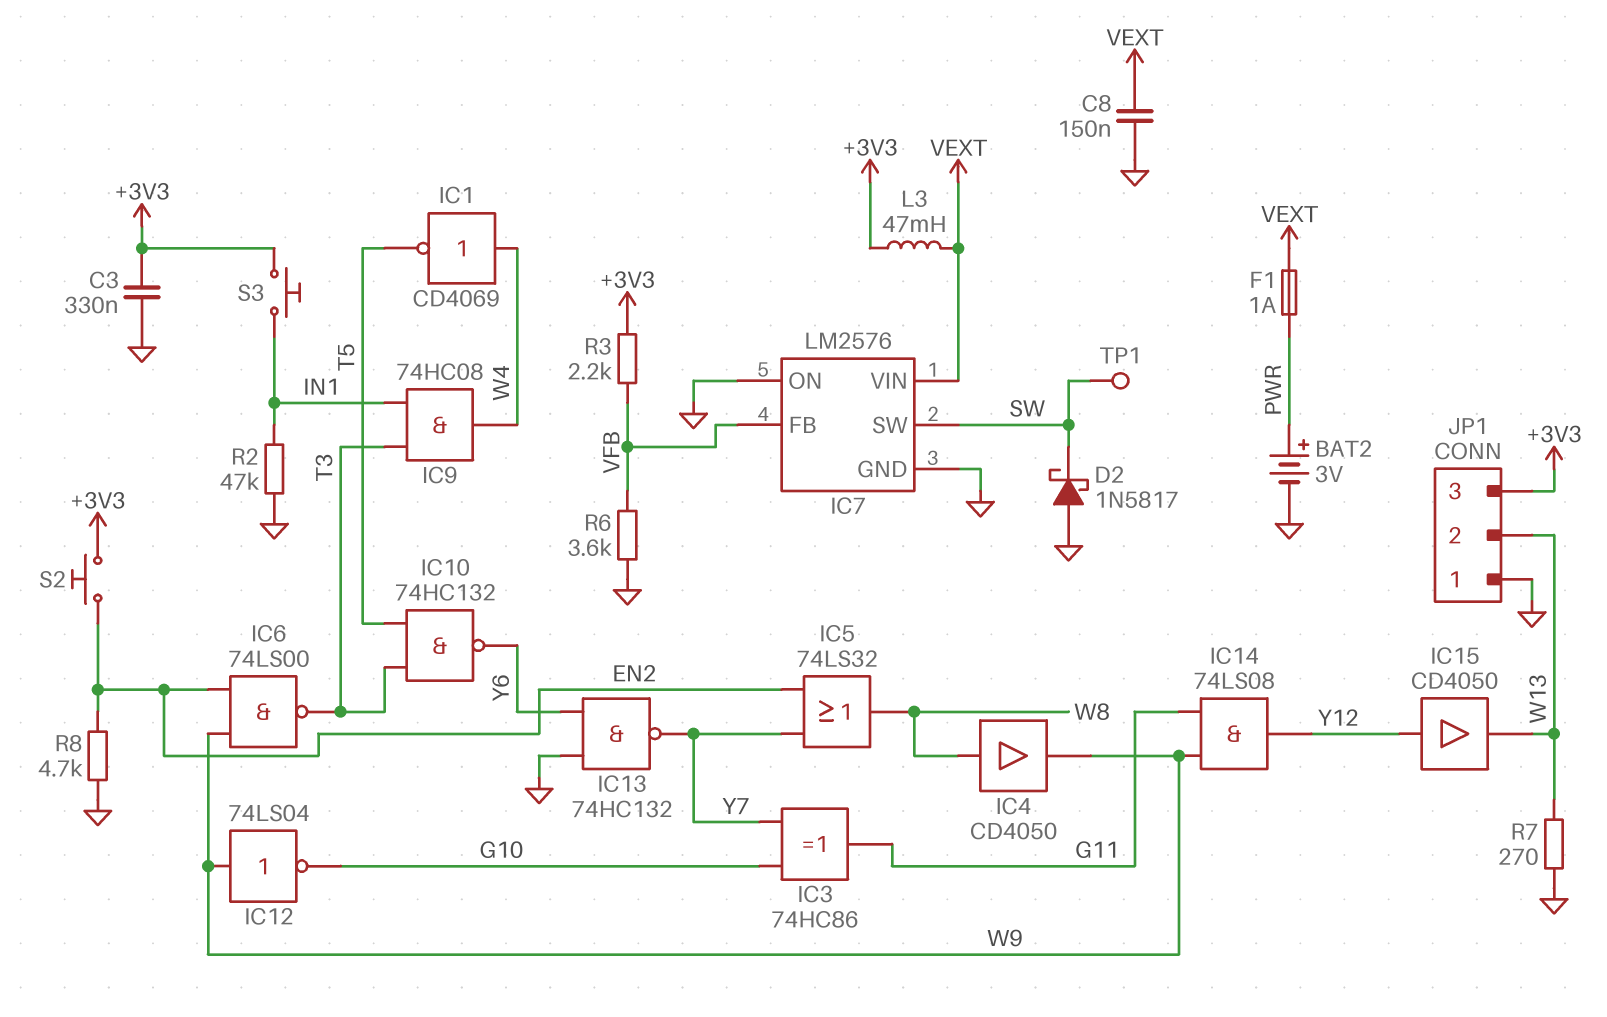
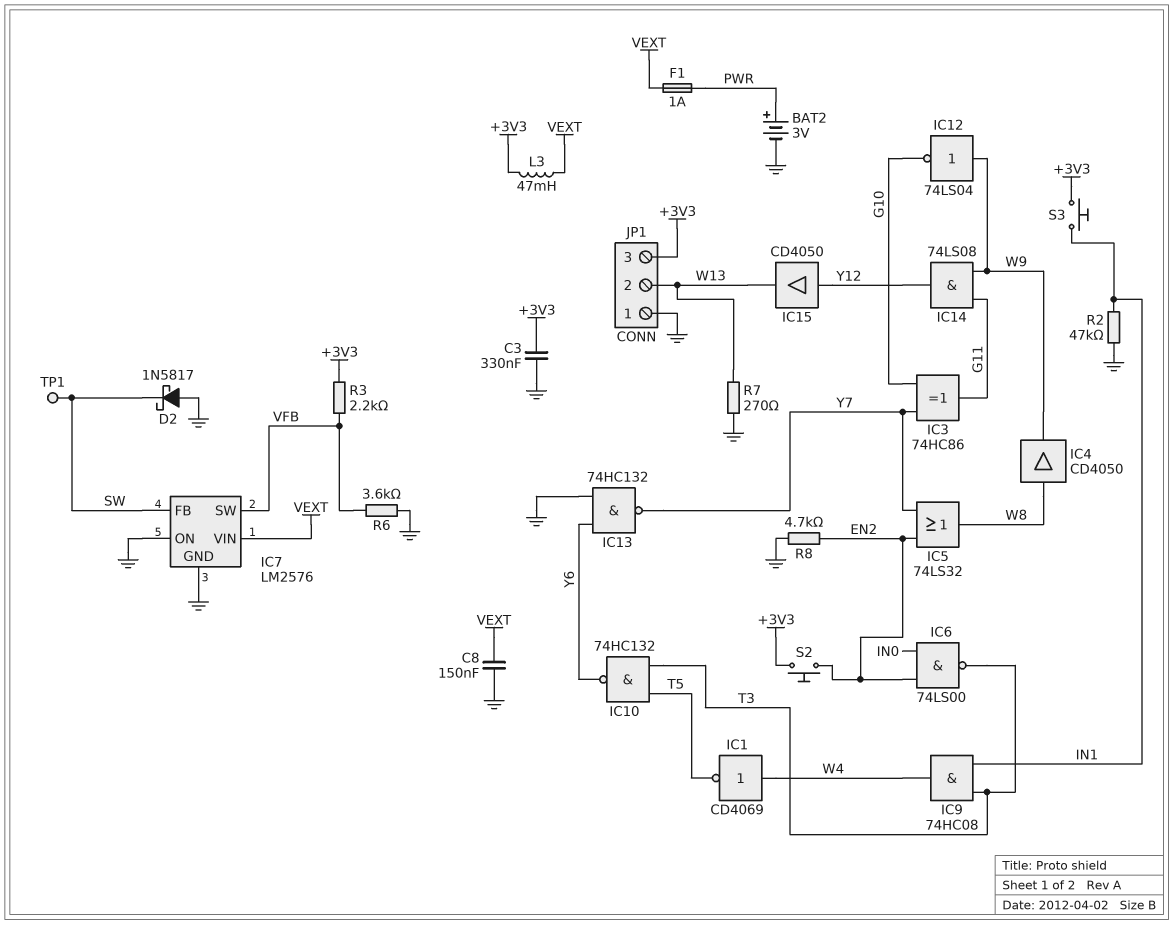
IC6: NAND 74LS00 (in EN2, in W9, out T3) -> NAND 74LS00 (in EN2, in IN0, out T3)
IC7 pin FB: VFB -> SW
IC7 pin SW: SW -> VFB

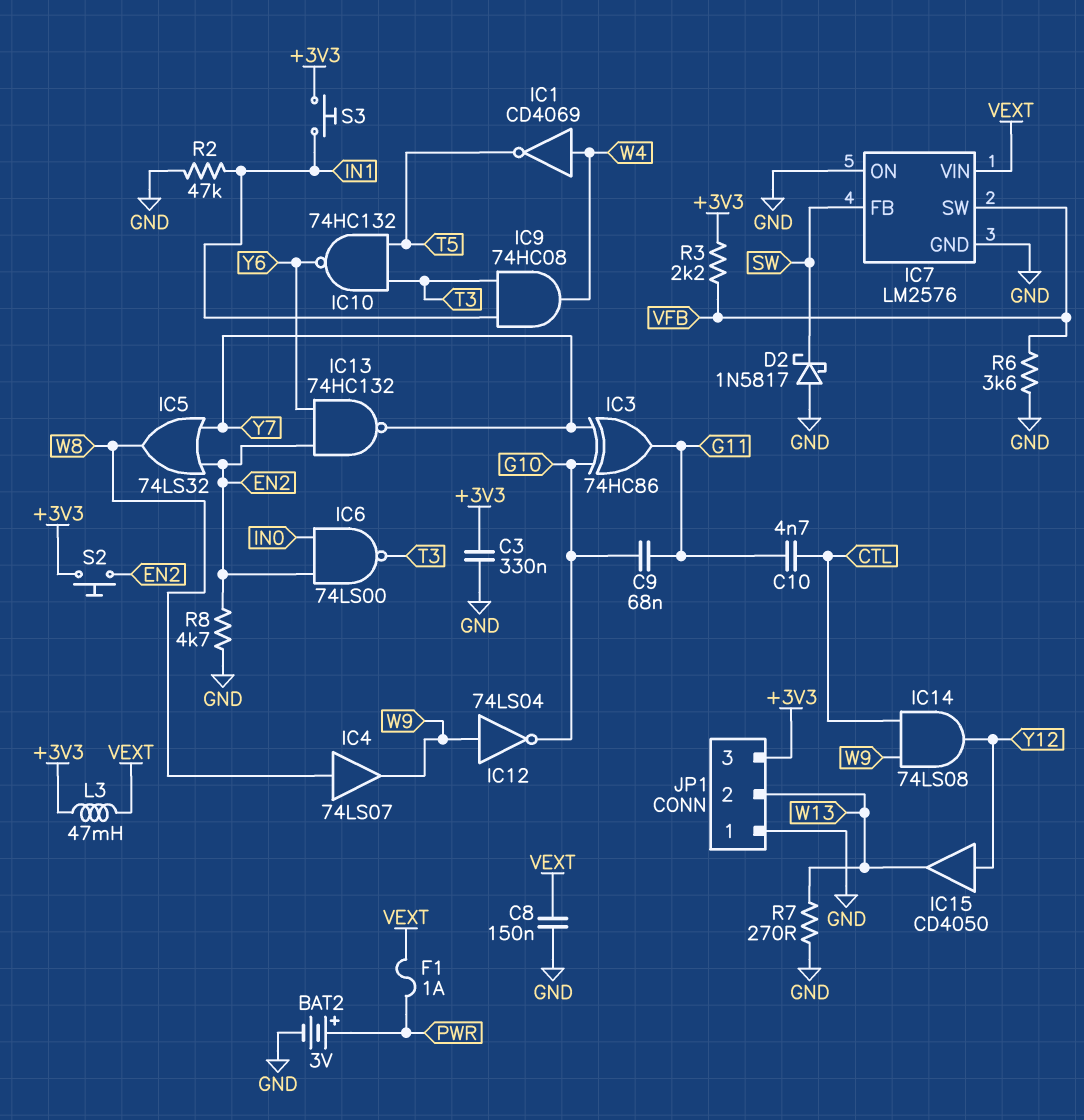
C9: none -> 68nF (G10, G11)
C10: none -> 4.7nF (CTL, G11)
IC4: buffer CD4050 (in W8, out W9) -> buffer 74LS07 (in W8, out W9)
IC13: NAND 74HC132 (in GND, in Y6, out Y7) -> NAND 74HC132 (in EN2, in Y6, out Y7)
IC14: AND 74LS08 (in G11, in W9, out Y12) -> AND 74LS08 (in CTL, in W9, out Y12)
TP1: test point (SW) -> none

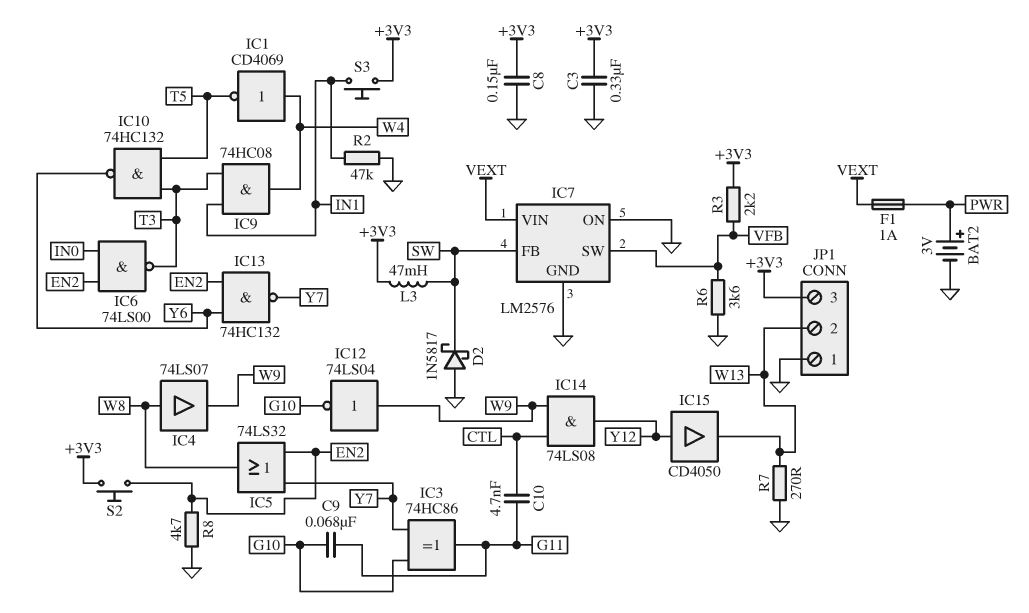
C8: 150nF (GND, VEXT) -> 150nF (+3V3, GND)
L3: 47mH (+3V3, VEXT) -> 47mH (+3V3, SW)

